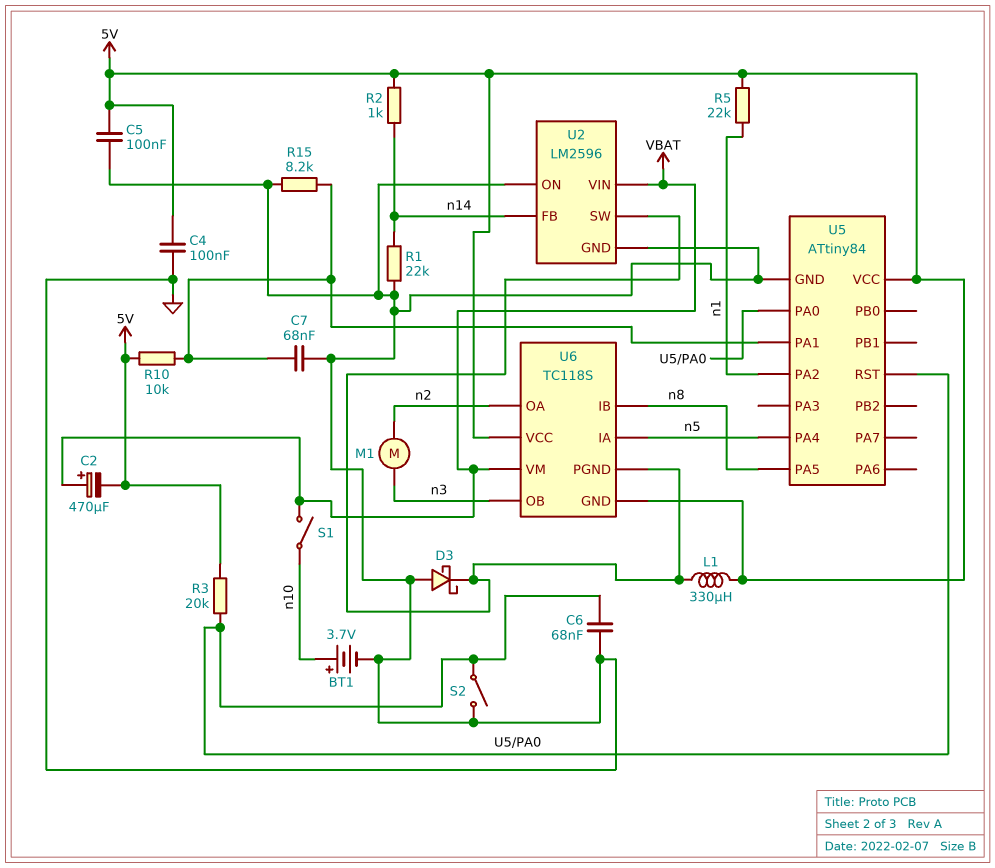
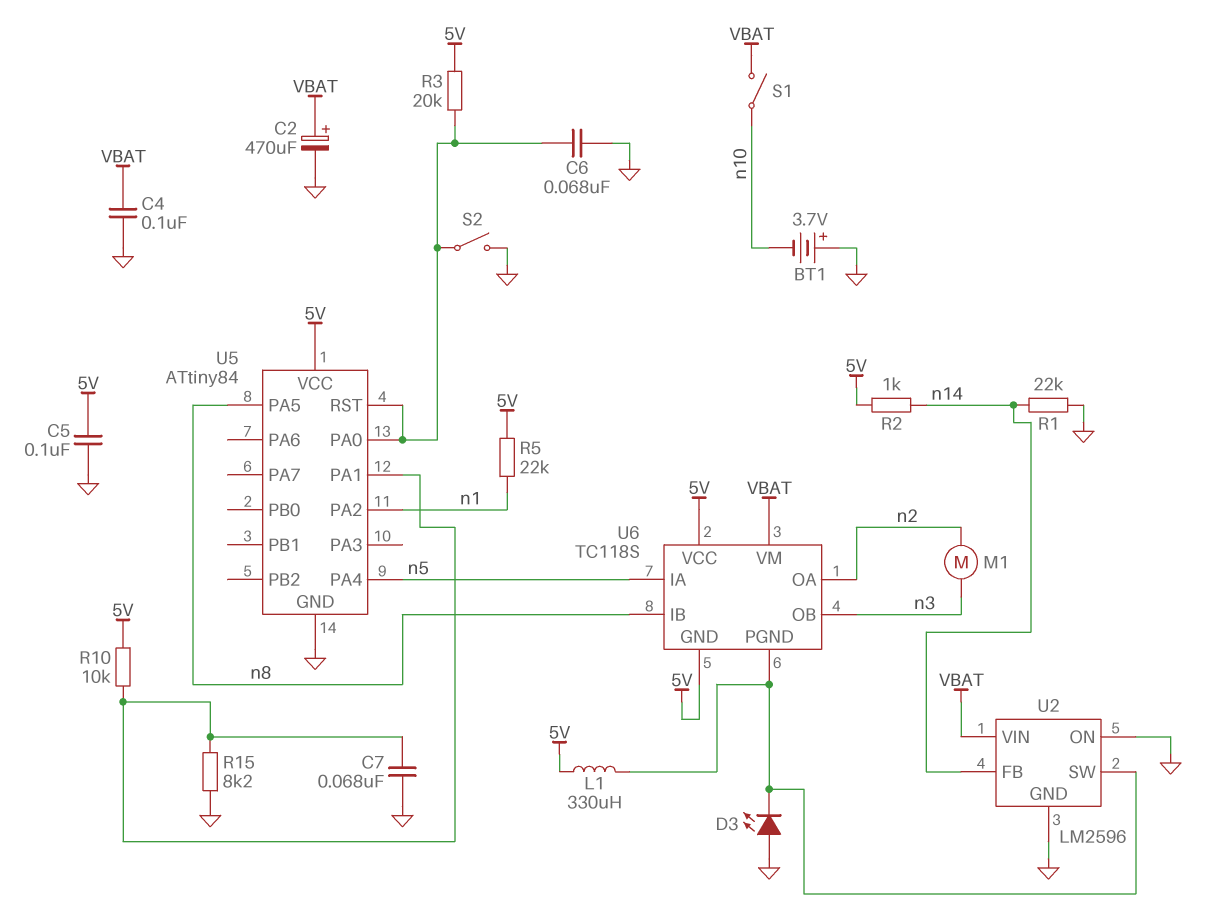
BT1: 3.7V (plus n10, minus GND) -> 3.7V (plus GND, minus n10)
C2: 470uF (plus VBAT, minus 5V) -> 470uF (plus VBAT, minus GND)
C4: 100nF (5V, GND) -> 100nF (GND, VBAT)
D3: schottky (A GND, K U2/SW) -> LED (A GND, K U2/SW)

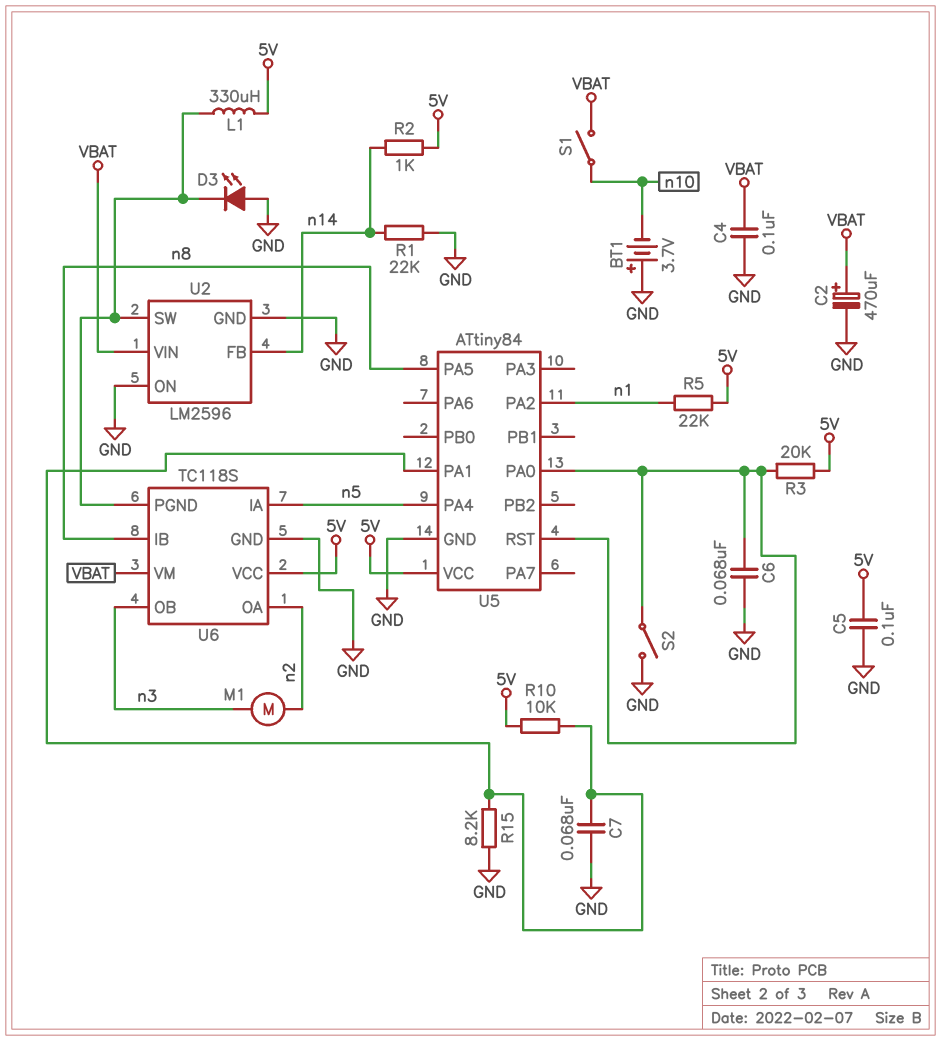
U6 pin GND: 5V -> GND

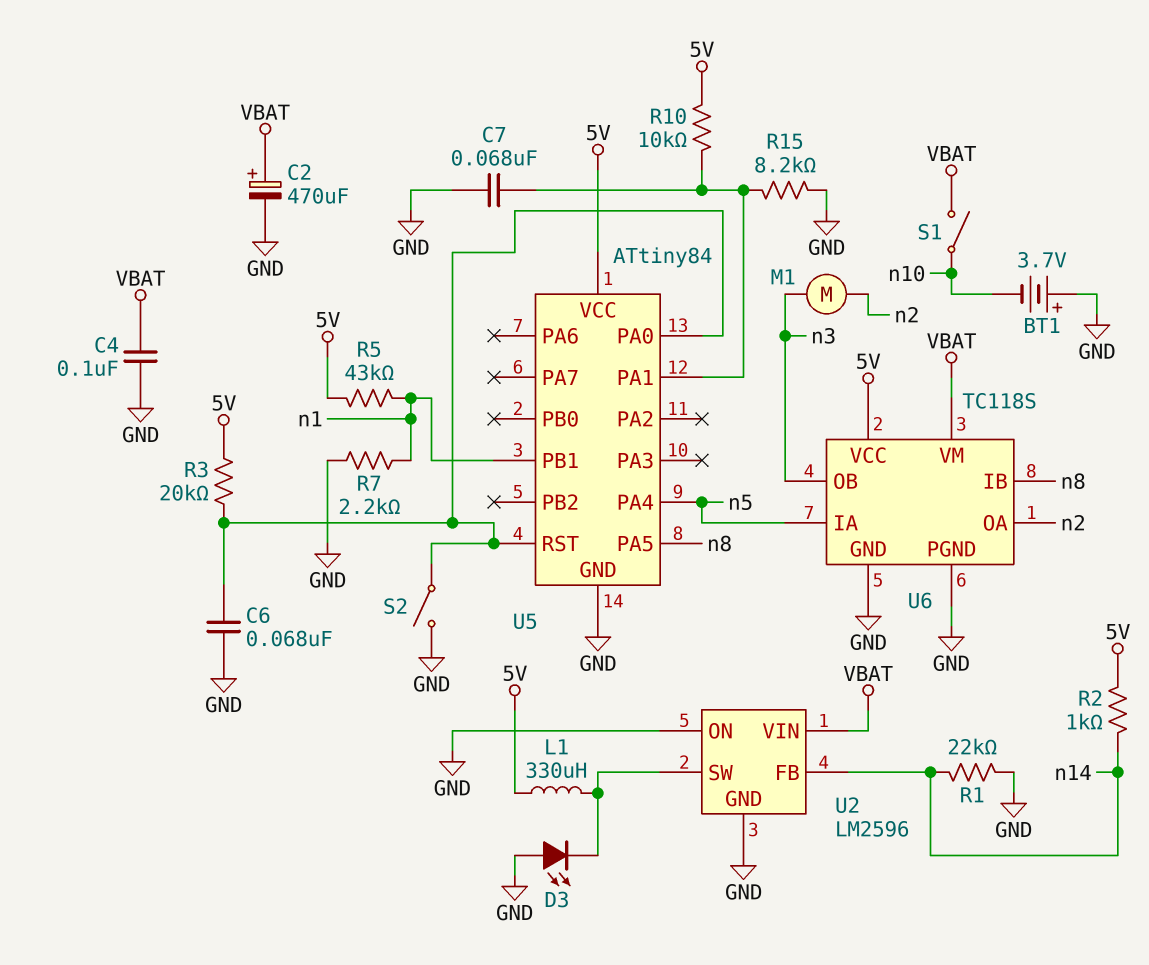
C5: 100nF (5V, GND) -> none
R5: 22k (5V, n1) -> 43k (5V, n1)
R7: none -> 2.2k (GND, n1)
U5 pin PA2: n1 -> none
U5 pin PB1: none -> n1
U6 pin PGND: U2/SW -> GND

